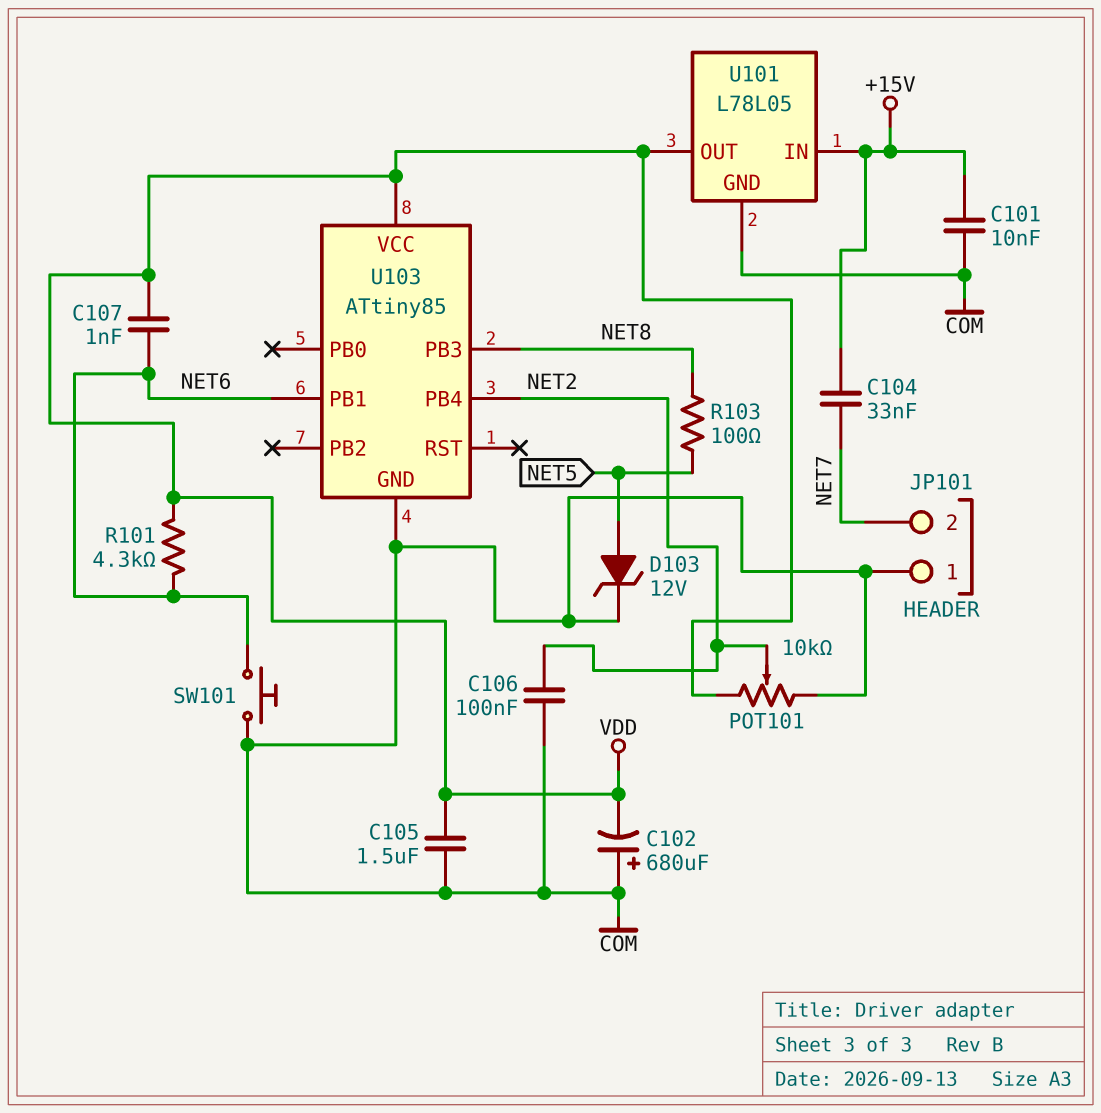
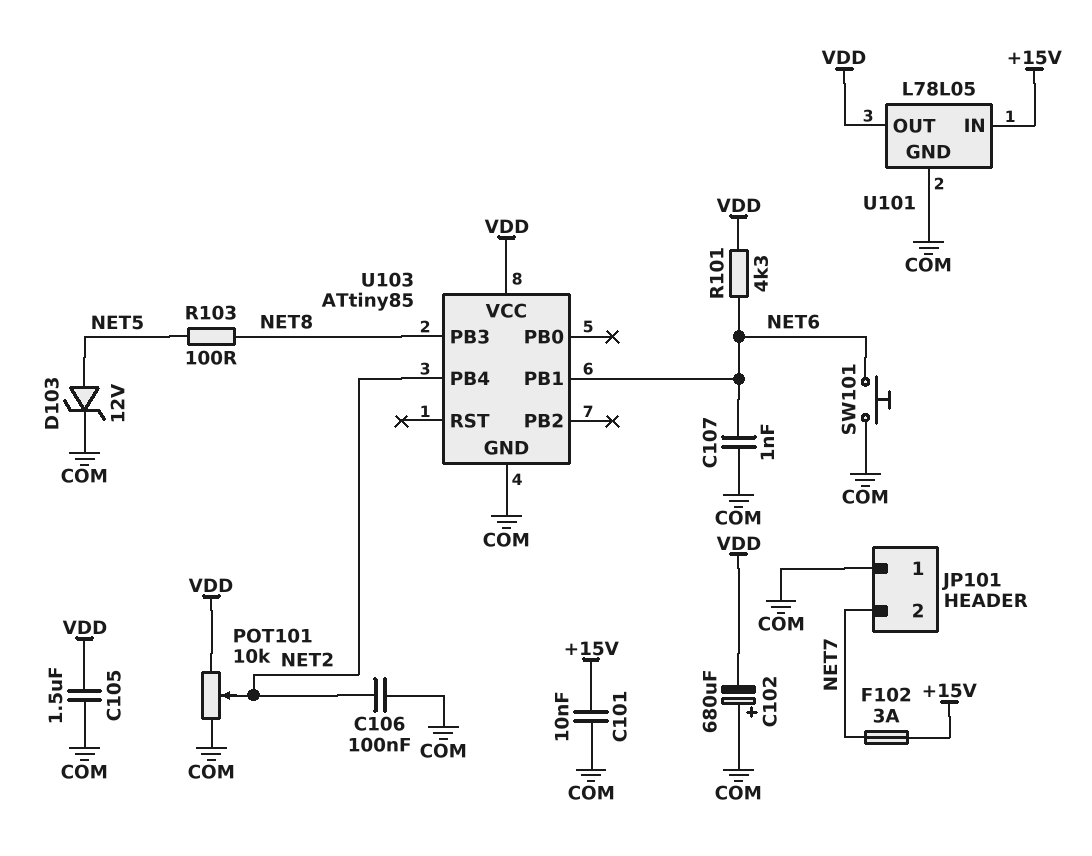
C104: 33nF (+15V, NET7) -> none
C107: 1nF (NET6, VDD) -> 1nF (COM, NET6)
F102: none -> 3A (+15V, NET7)

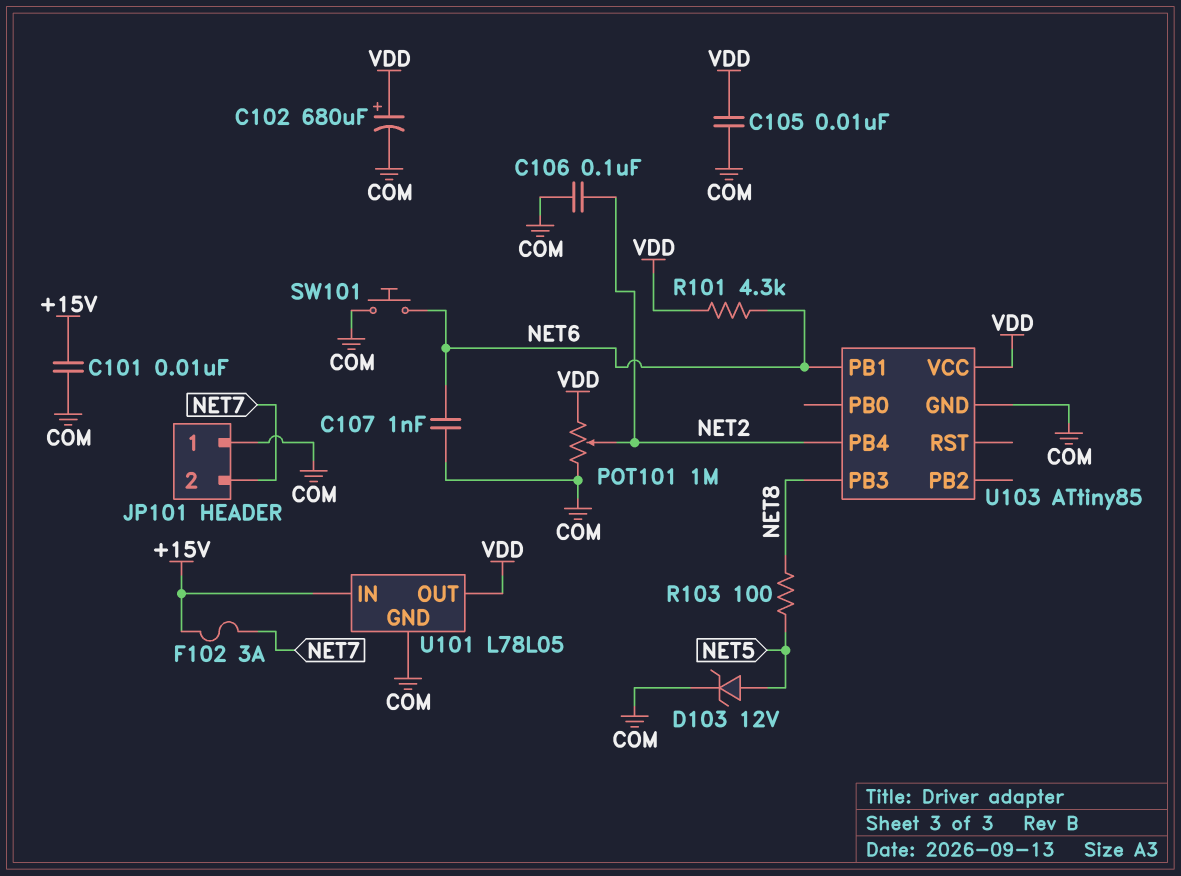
C102: 680uF (plus COM, minus VDD) -> 680uF (plus VDD, minus COM)
C105: 1.5uF (COM, VDD) -> 10nF (COM, VDD)
POT101: 10k (COM, VDD, wiper NET2) -> 1M (COM, VDD, wiper NET2)

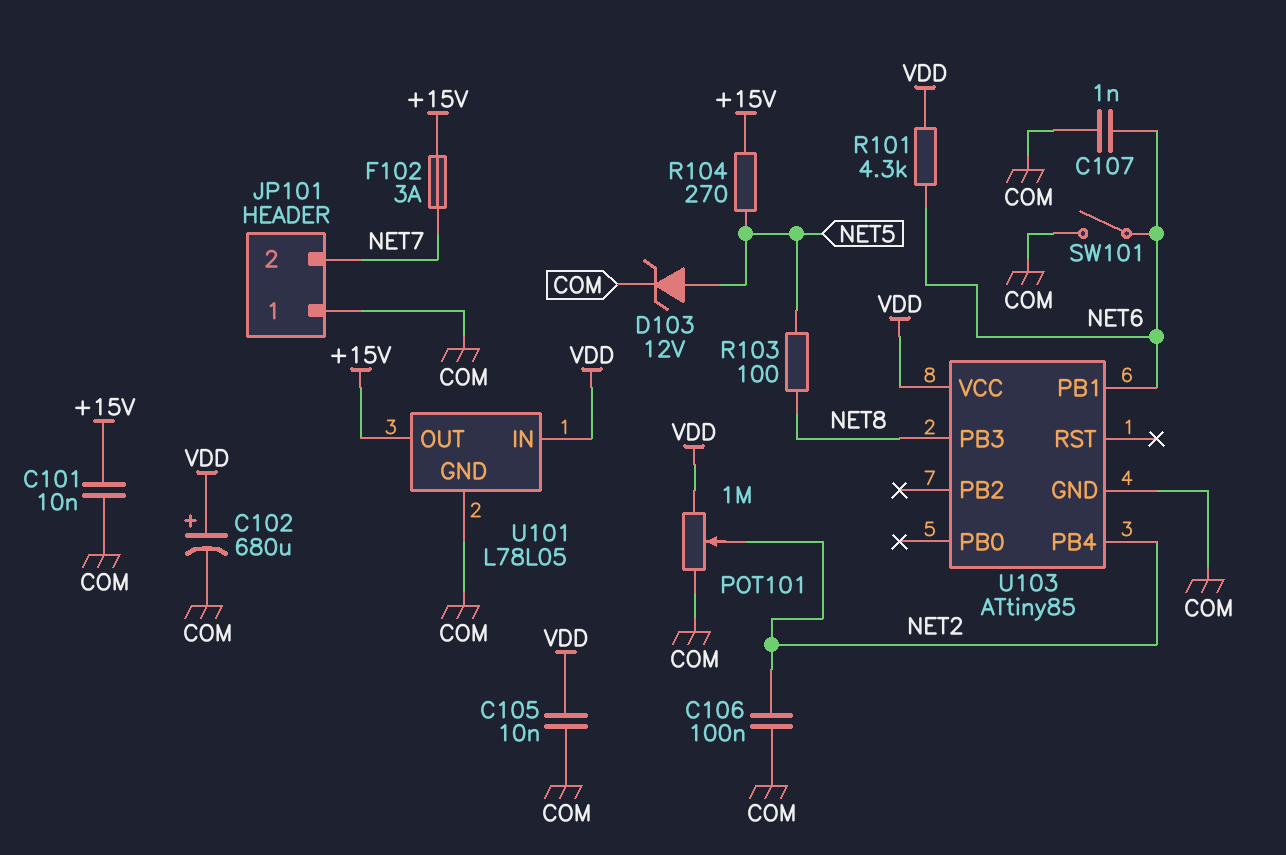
R104: none -> 270 (+15V, NET5)
SW101: button (COM, NET6) -> switch (COM, NET6)
U101 pin IN: +15V -> VDD
U101 pin OUT: VDD -> +15V

